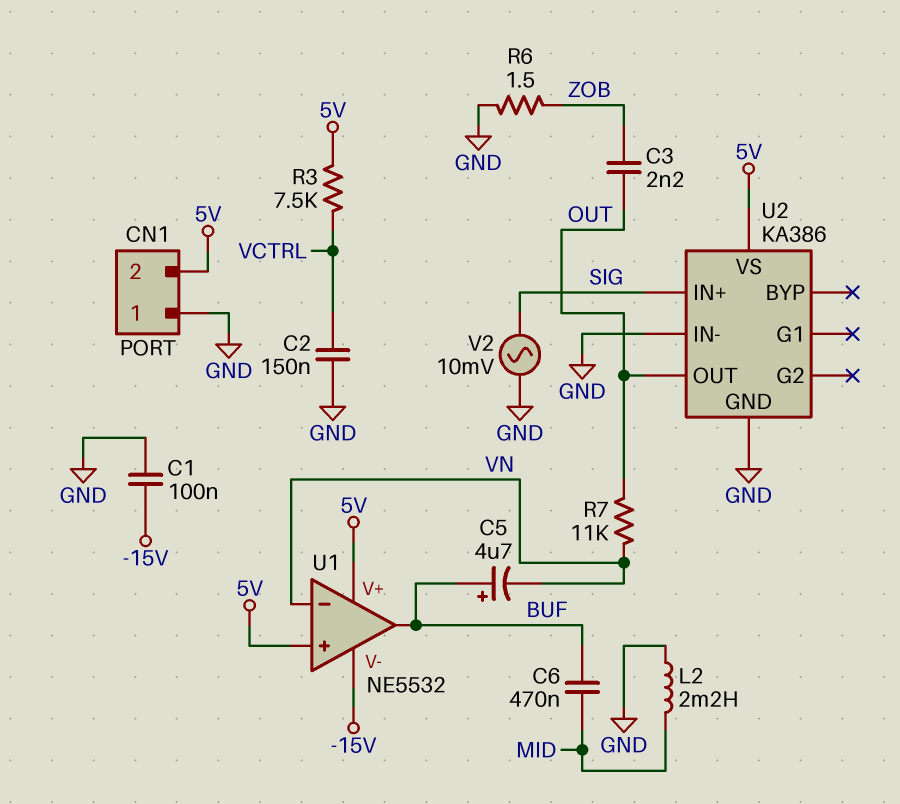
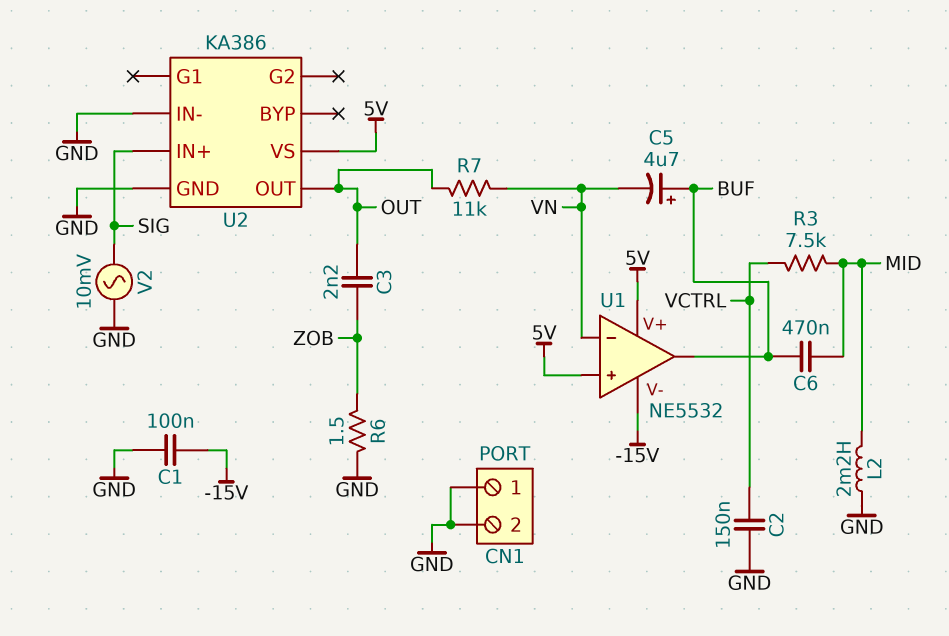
CN1 pin 2: 5V -> GND
R3: 7.5k (5V, VCTRL) -> 7.5k (MID, VCTRL)

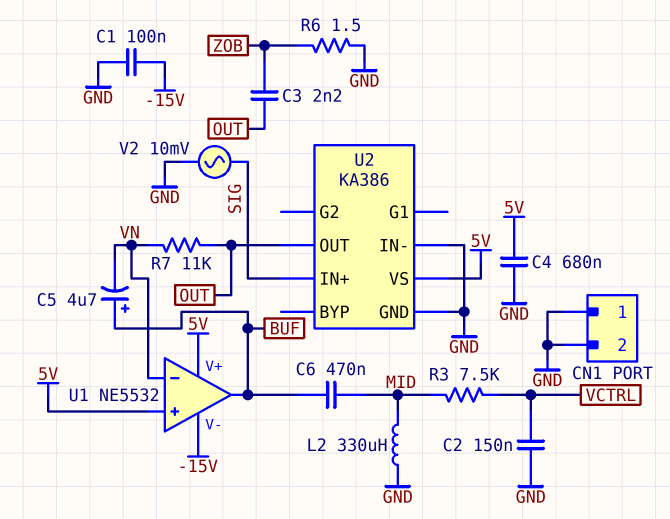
C4: none -> 680nF (5V, GND)
L2: 2.2mH (GND, MID) -> 330uH (GND, MID)

